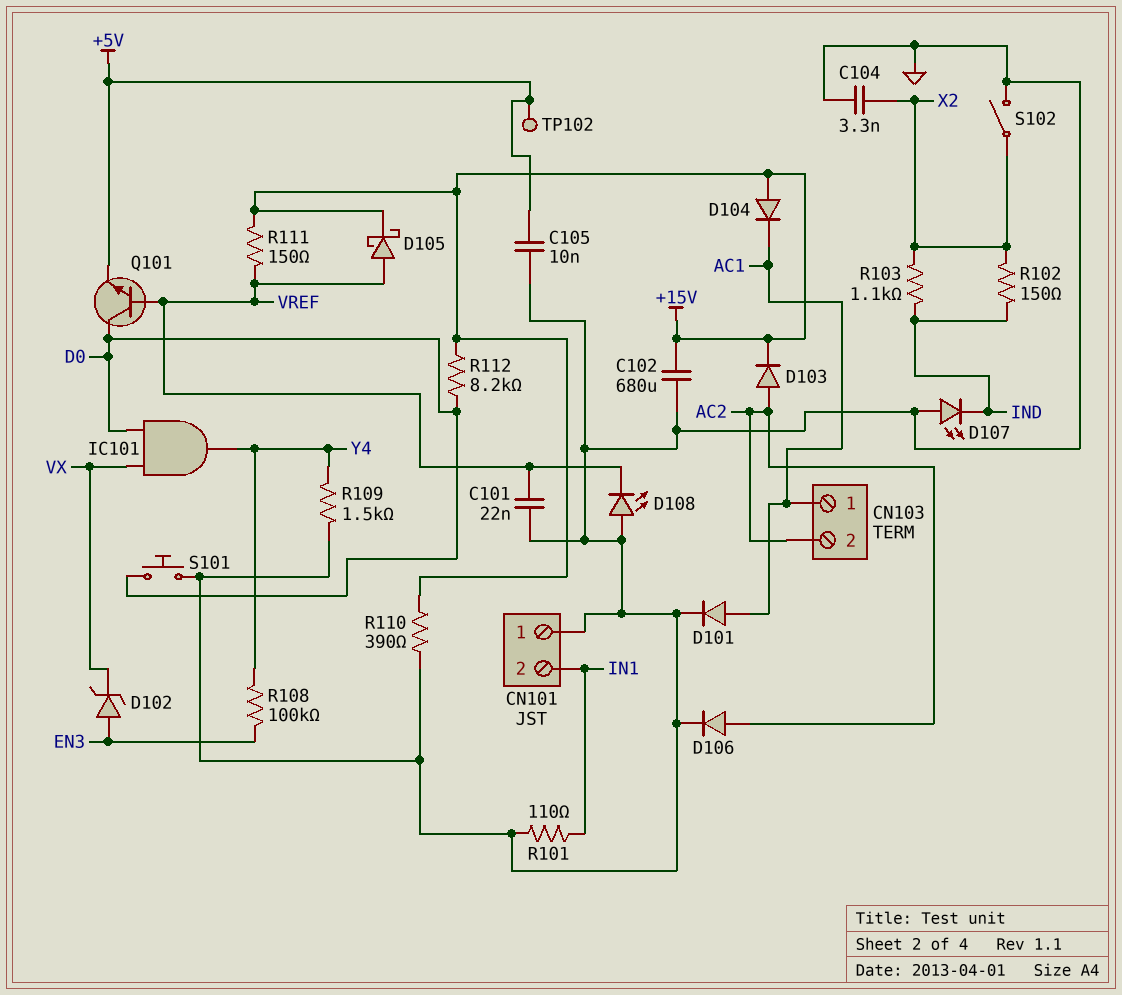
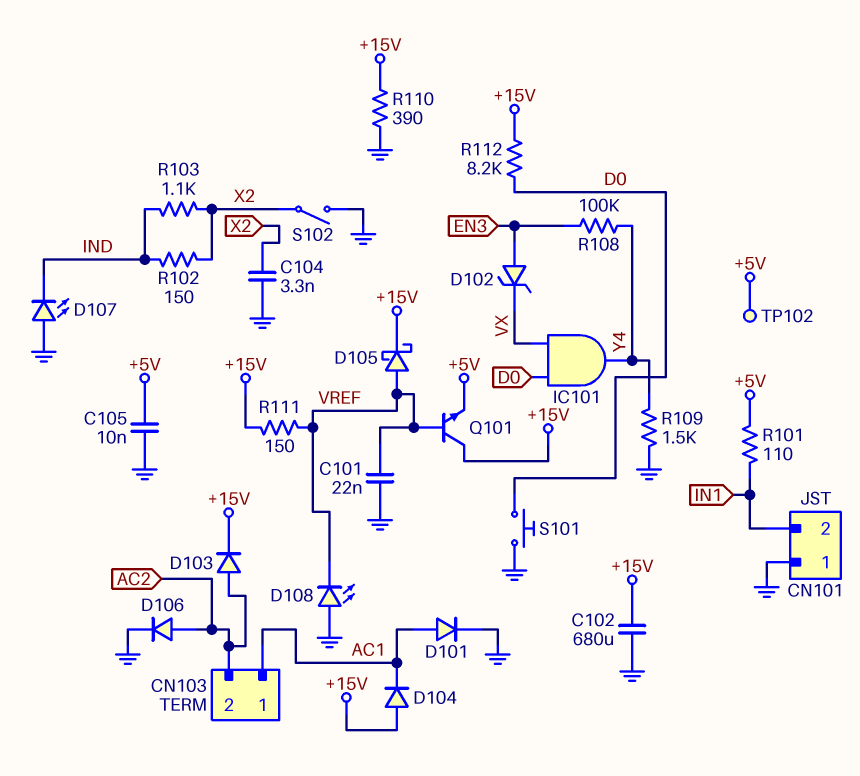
Q101: NPN (B VREF, C D0, E +5V) -> NPN (B VREF, C +15V, E +5V)
R101: 110 (GND, IN1) -> 110 (+5V, IN1)

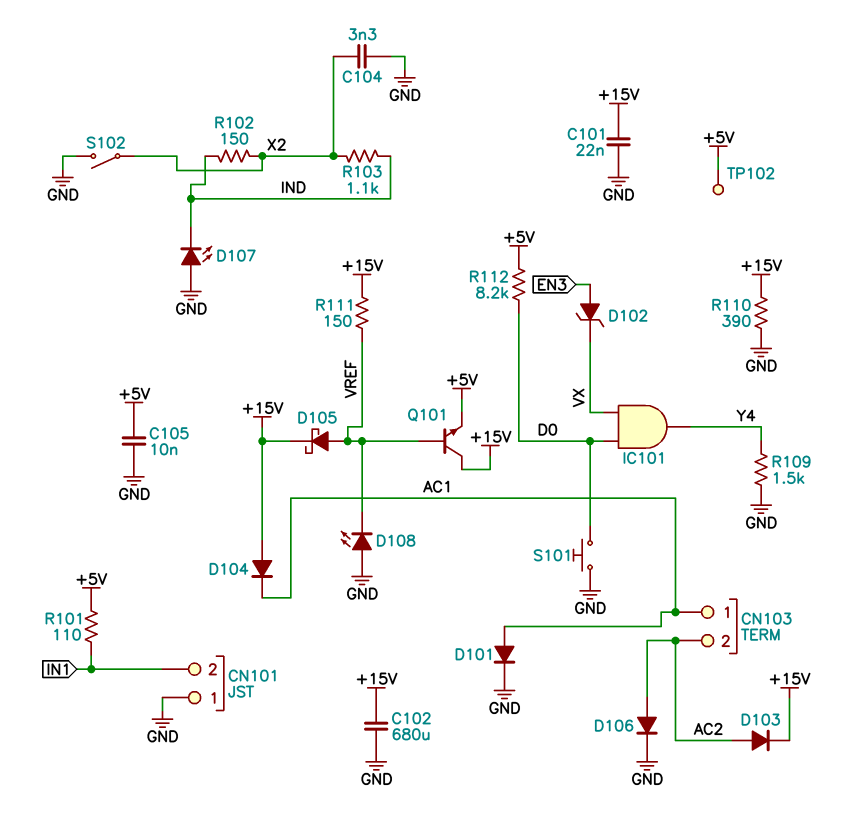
C101: 22nF (GND, VREF) -> 22nF (+15V, GND)
R108: 100k (EN3, Y4) -> none
R112: 8.2k (+15V, D0) -> 8.2k (+5V, D0)

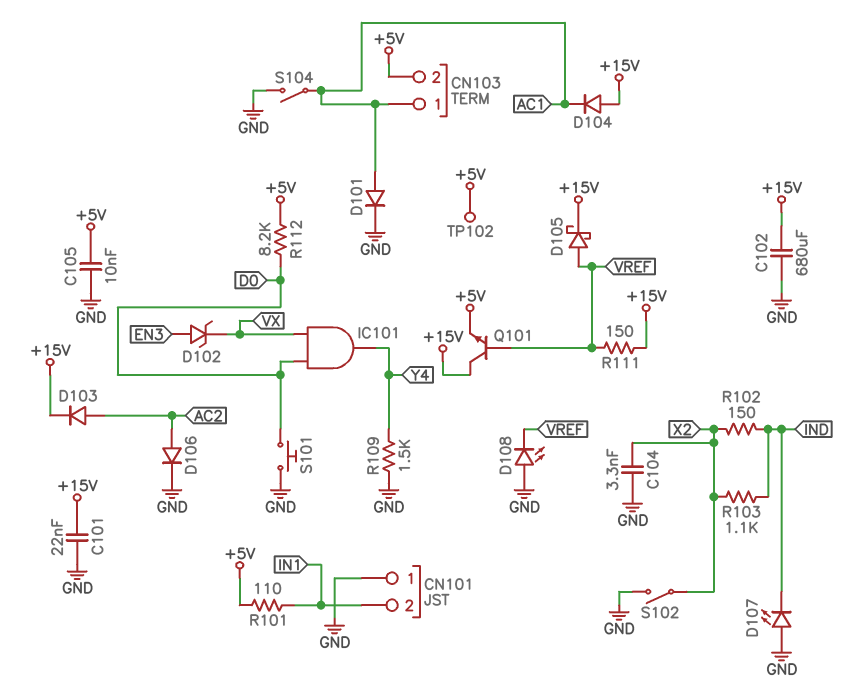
CN103 pin 2: AC2 -> +5V
R110: 390 (+15V, GND) -> none
S104: none -> switch (AC1, GND)

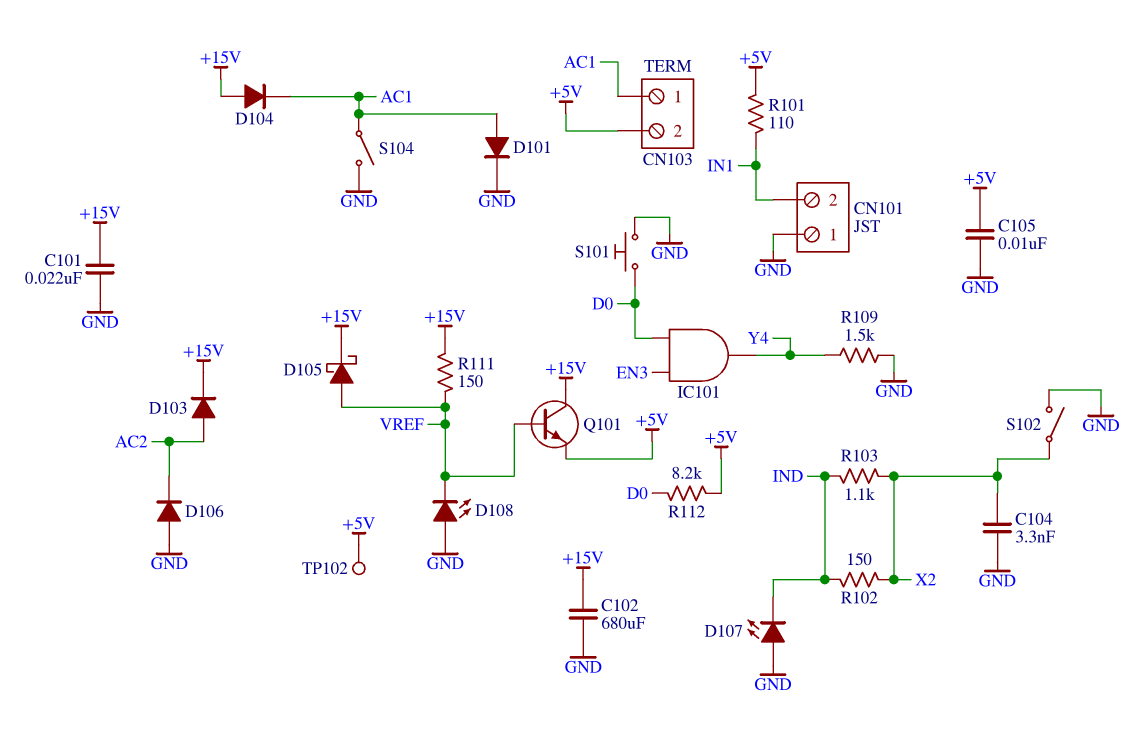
D102: zener (A EN3, K VX) -> none
D106: diode (A AC2, K GND) -> diode (A GND, K AC2)
IC101: AND (in D0, in VX, out Y4) -> AND (in D0, in EN3, out Y4)

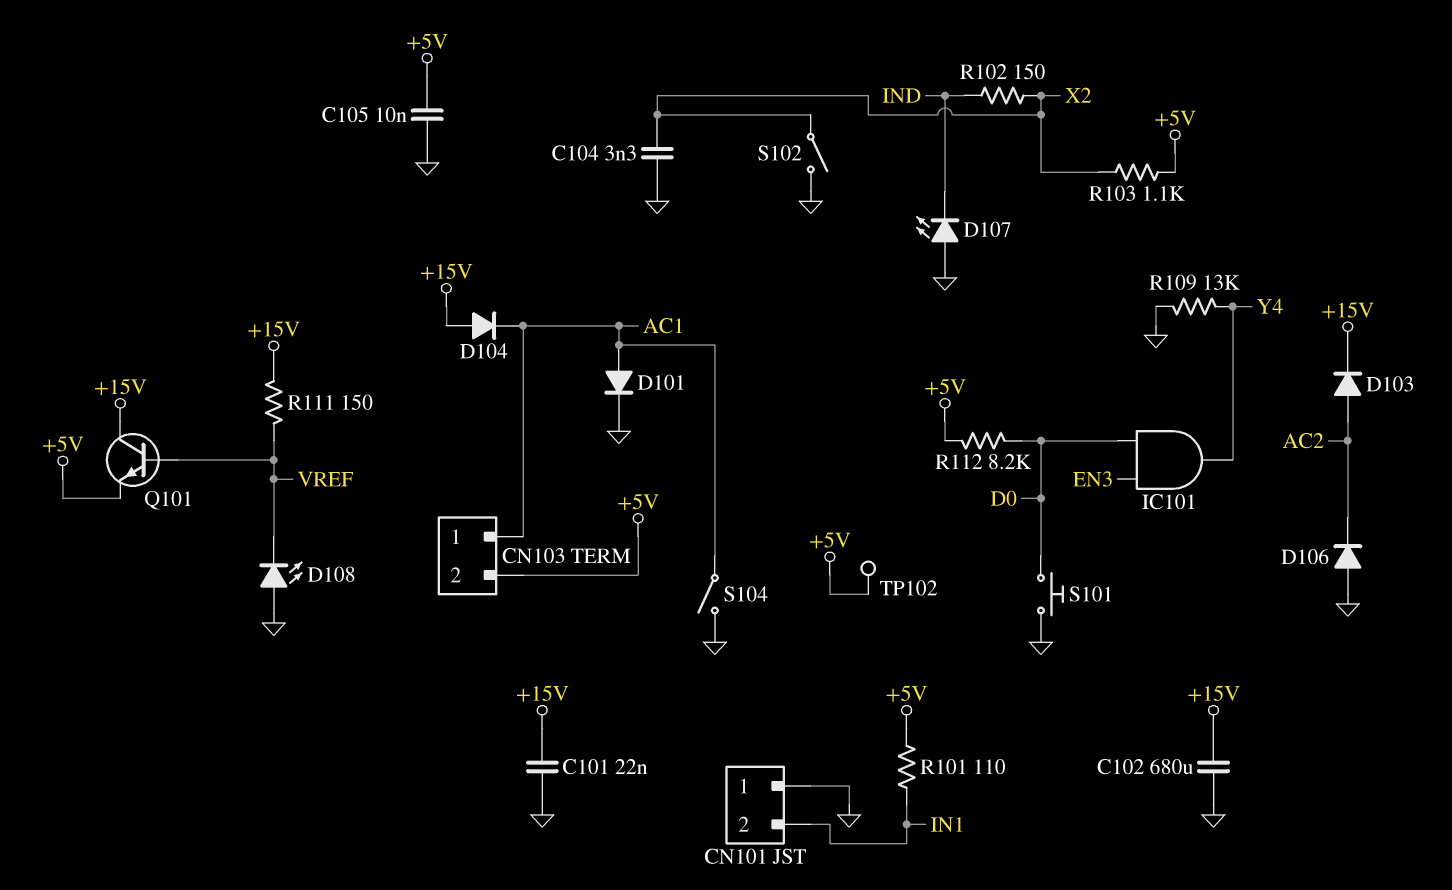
D105: schottky (A VREF, K +15V) -> none
R103: 1.1k (IND, X2) -> 1.1k (+5V, X2)
R109: 1.5k (GND, Y4) -> 13k (GND, Y4)

